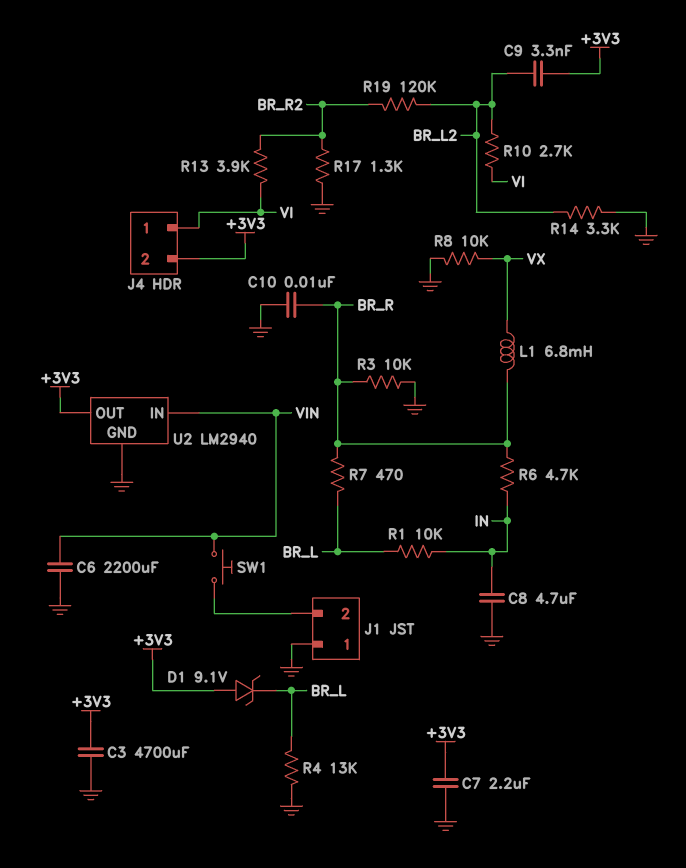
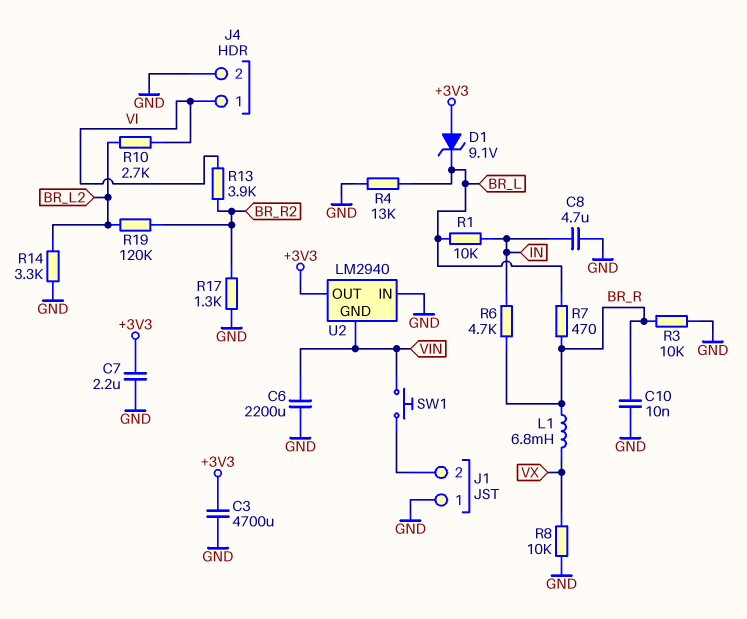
C9: 3.3nF (+3V3, BR_L2) -> none
J4 pin 2: +3V3 -> GND
U2 pin GND: GND -> VIN
U2 pin IN: VIN -> GND

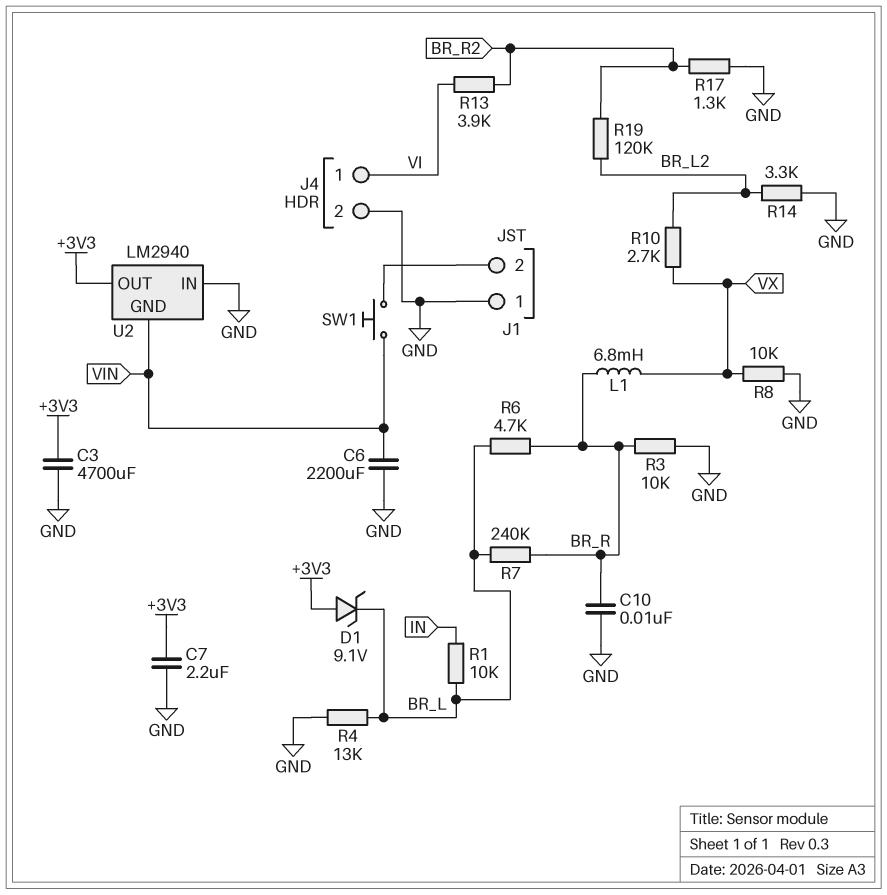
C8: 4.7uF (GND, IN) -> none
R6: 4.7k (BR_R, IN) -> 4.7k (BR_L, BR_R)
R7: 470 (BR_L, BR_R) -> 240k (BR_L, BR_R)
R10: 2.7k (BR_L2, VI) -> 2.7k (BR_L2, VX)

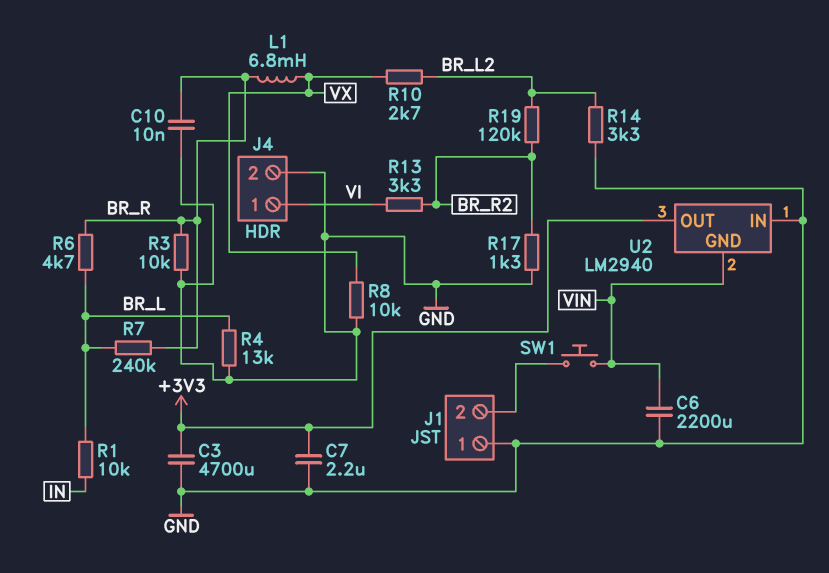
D1: zener 9.1V (A +3V3, K BR_L) -> none
R13: 3.9k (BR_R2, VI) -> 3.3k (BR_R2, VI)

